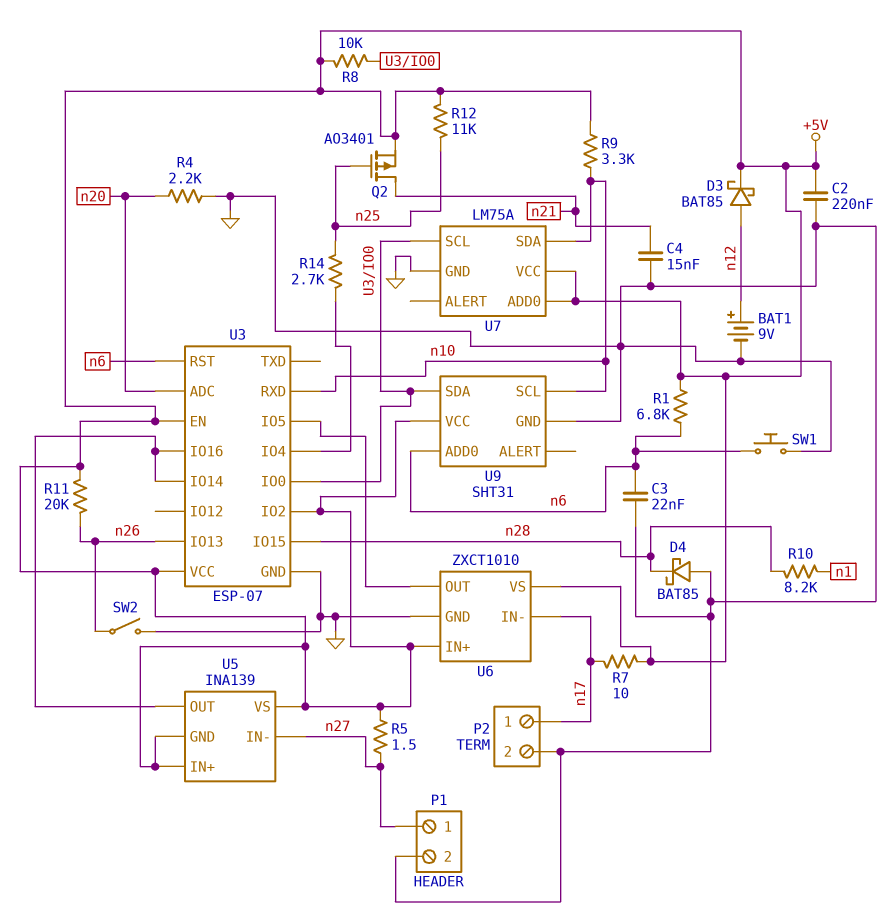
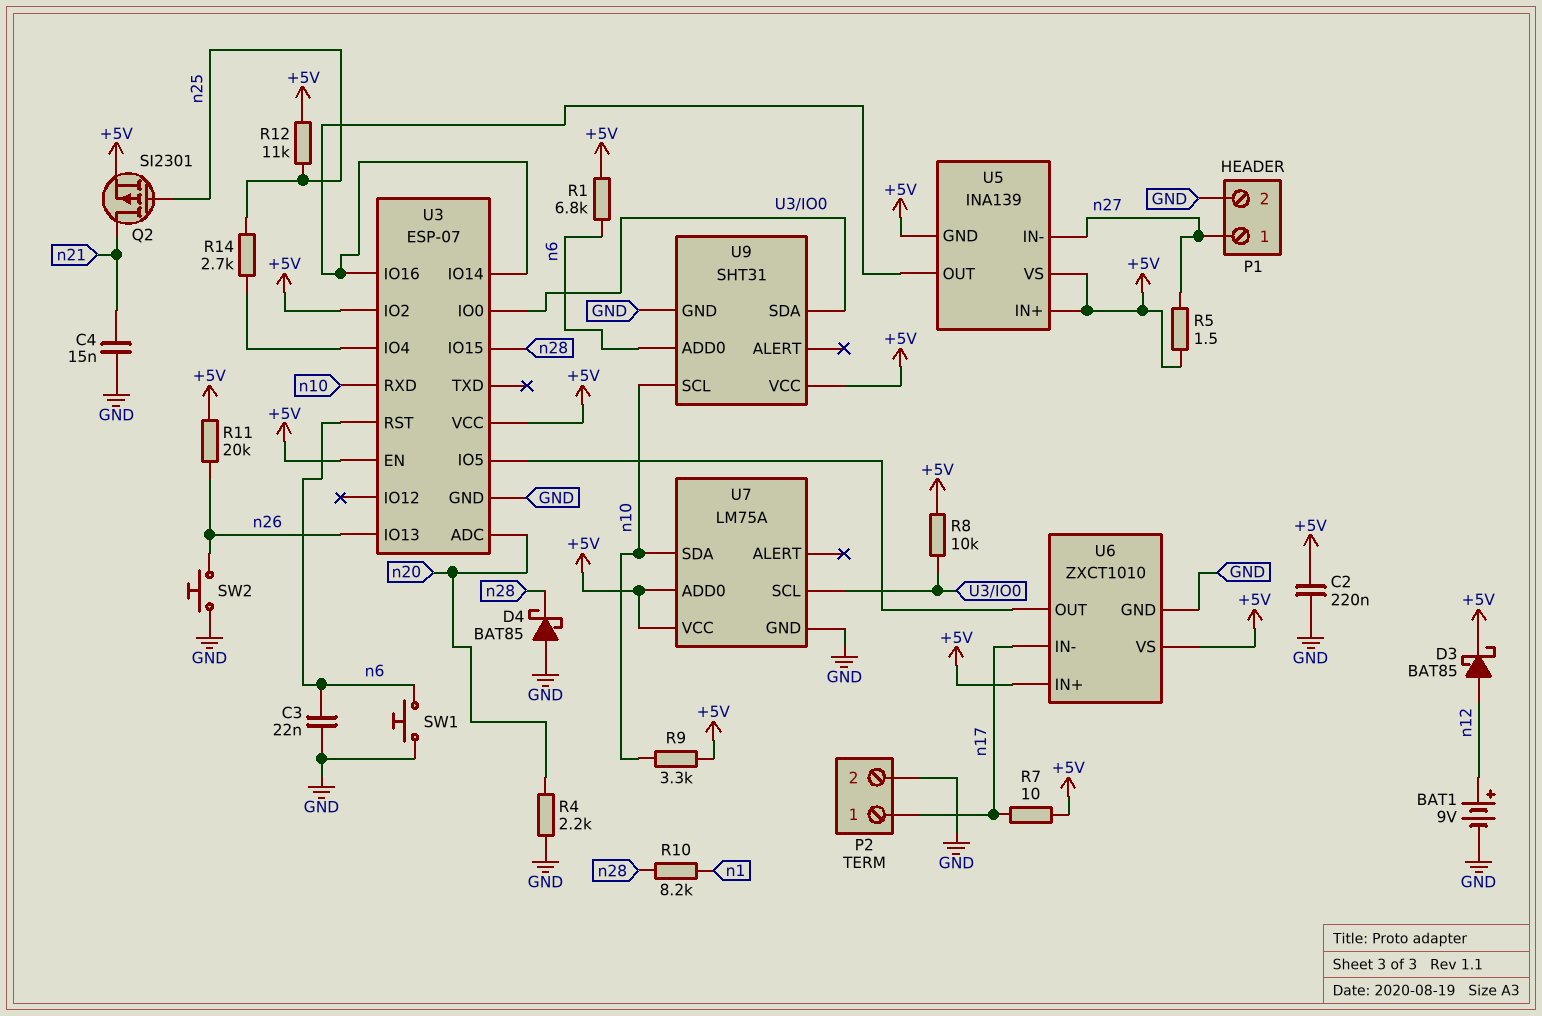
Q2: PMOS AO3401 (G n25, D n21, S +5V) -> PMOS SI2301 (G n25, D n21, S +5V)
SW2: switch (GND, n26) -> button (GND, n26)

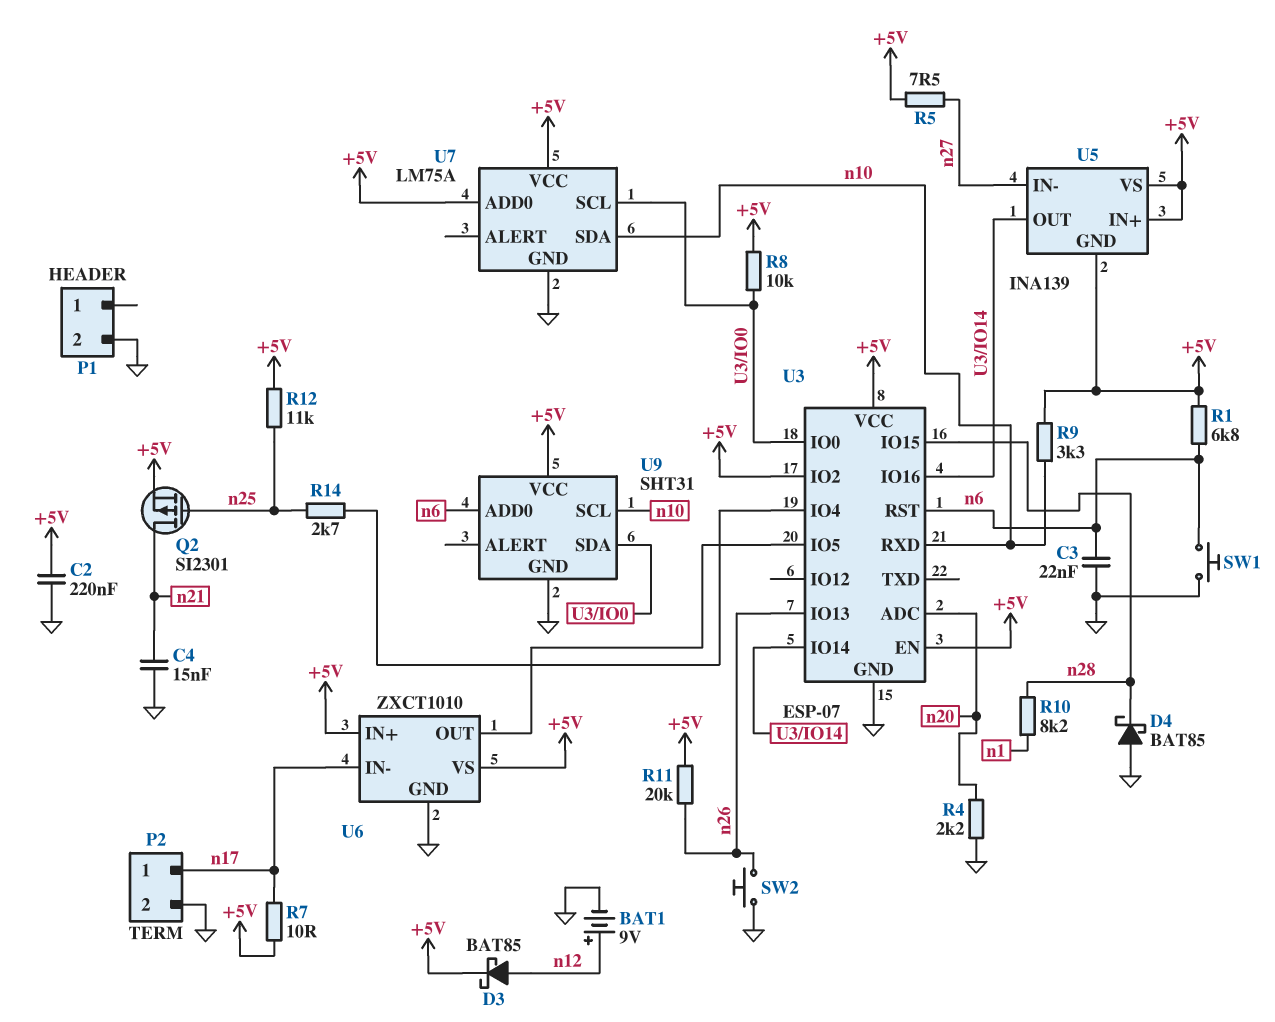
P1 pin 1: n27 -> none
R5: 1.5 (+5V, n27) -> 7.5 (+5V, n27)

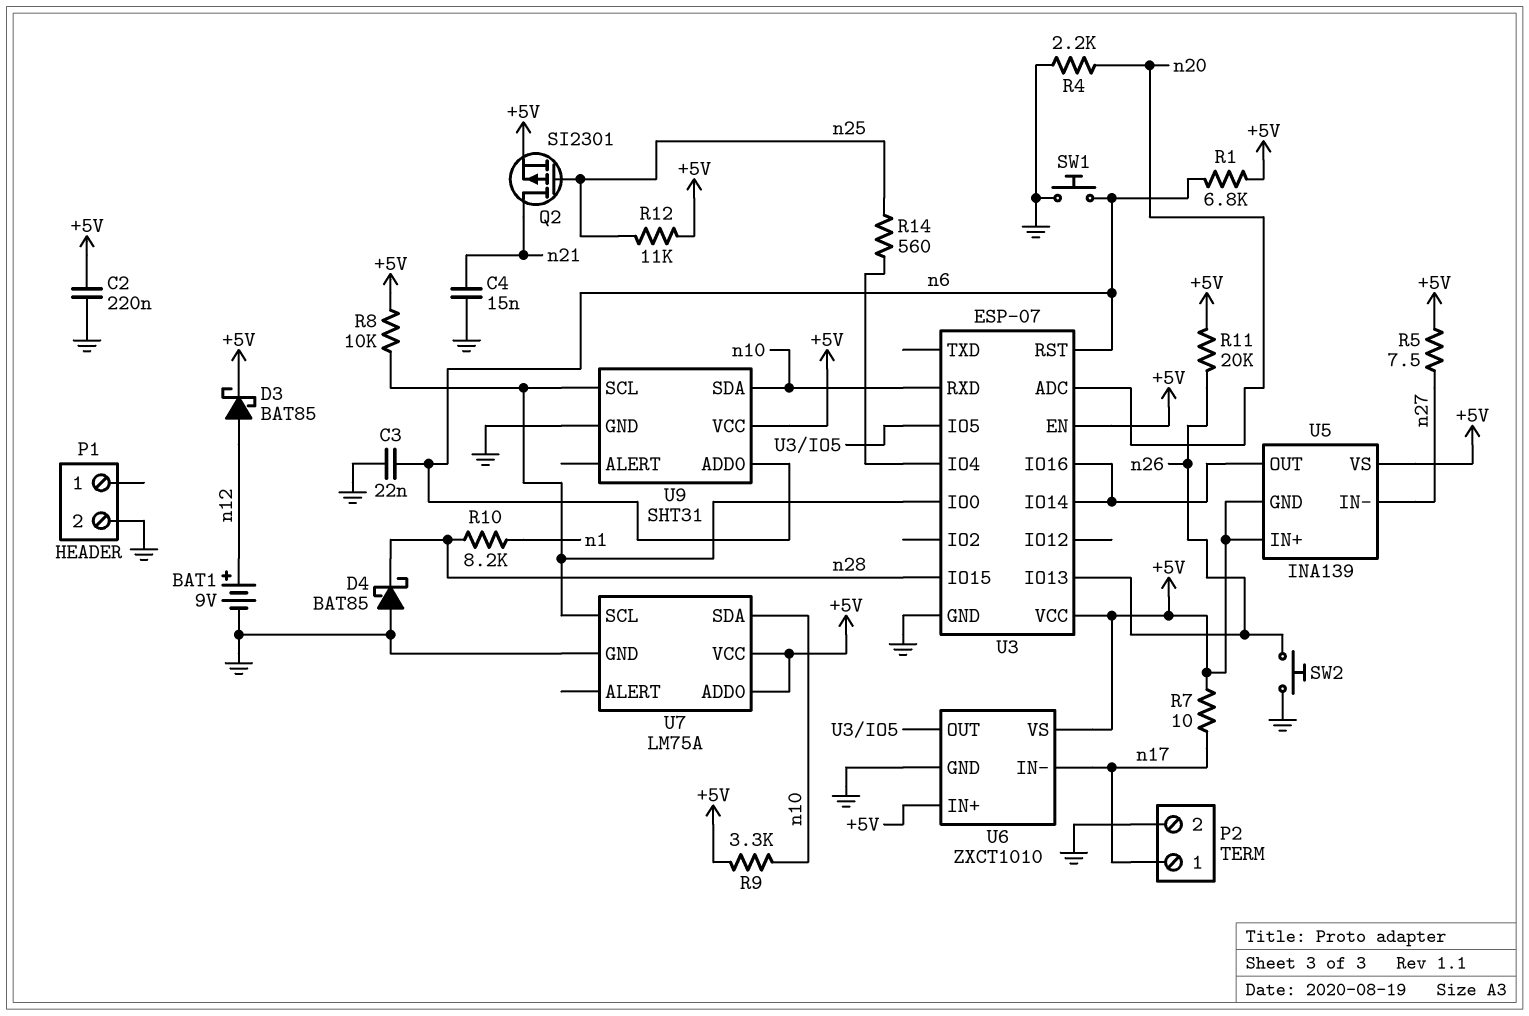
R14: 2.7k (U3/IO4, n25) -> 560 (U3/IO4, n25)
U3 pin IO2: +5V -> none
U9 pin SCL: n10 -> U3/IO0
U9 pin SDA: U3/IO0 -> n10

